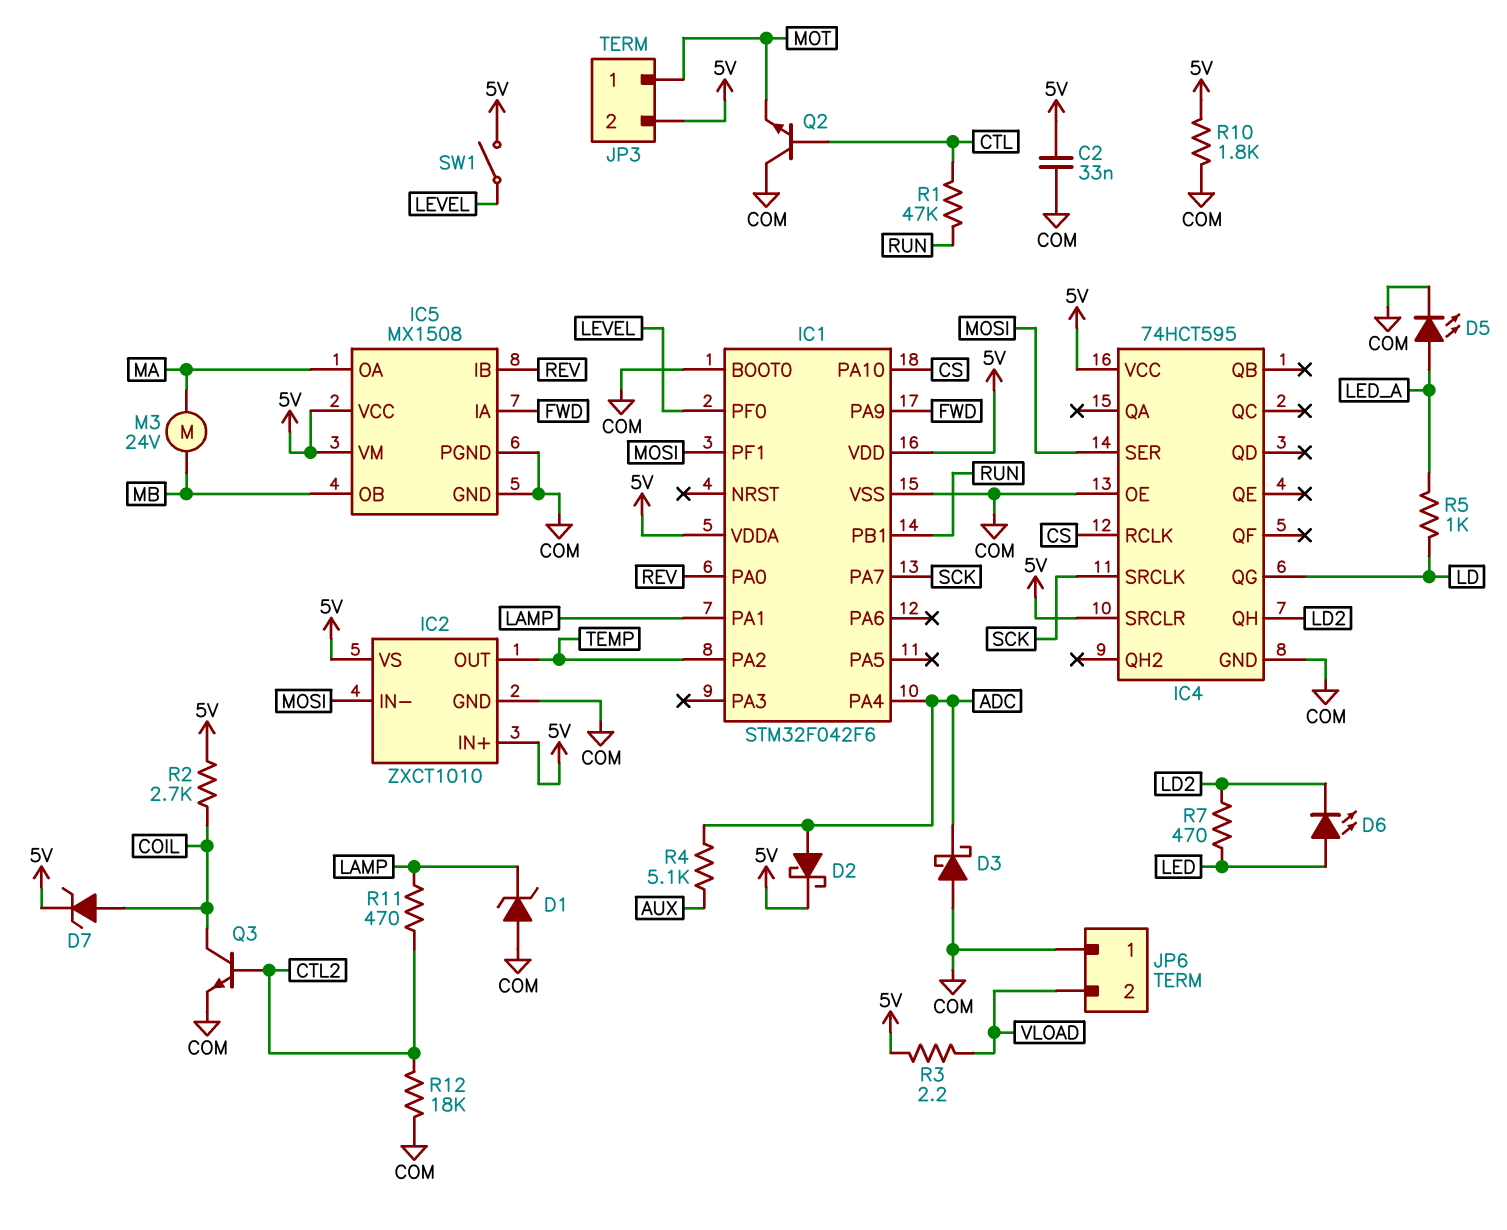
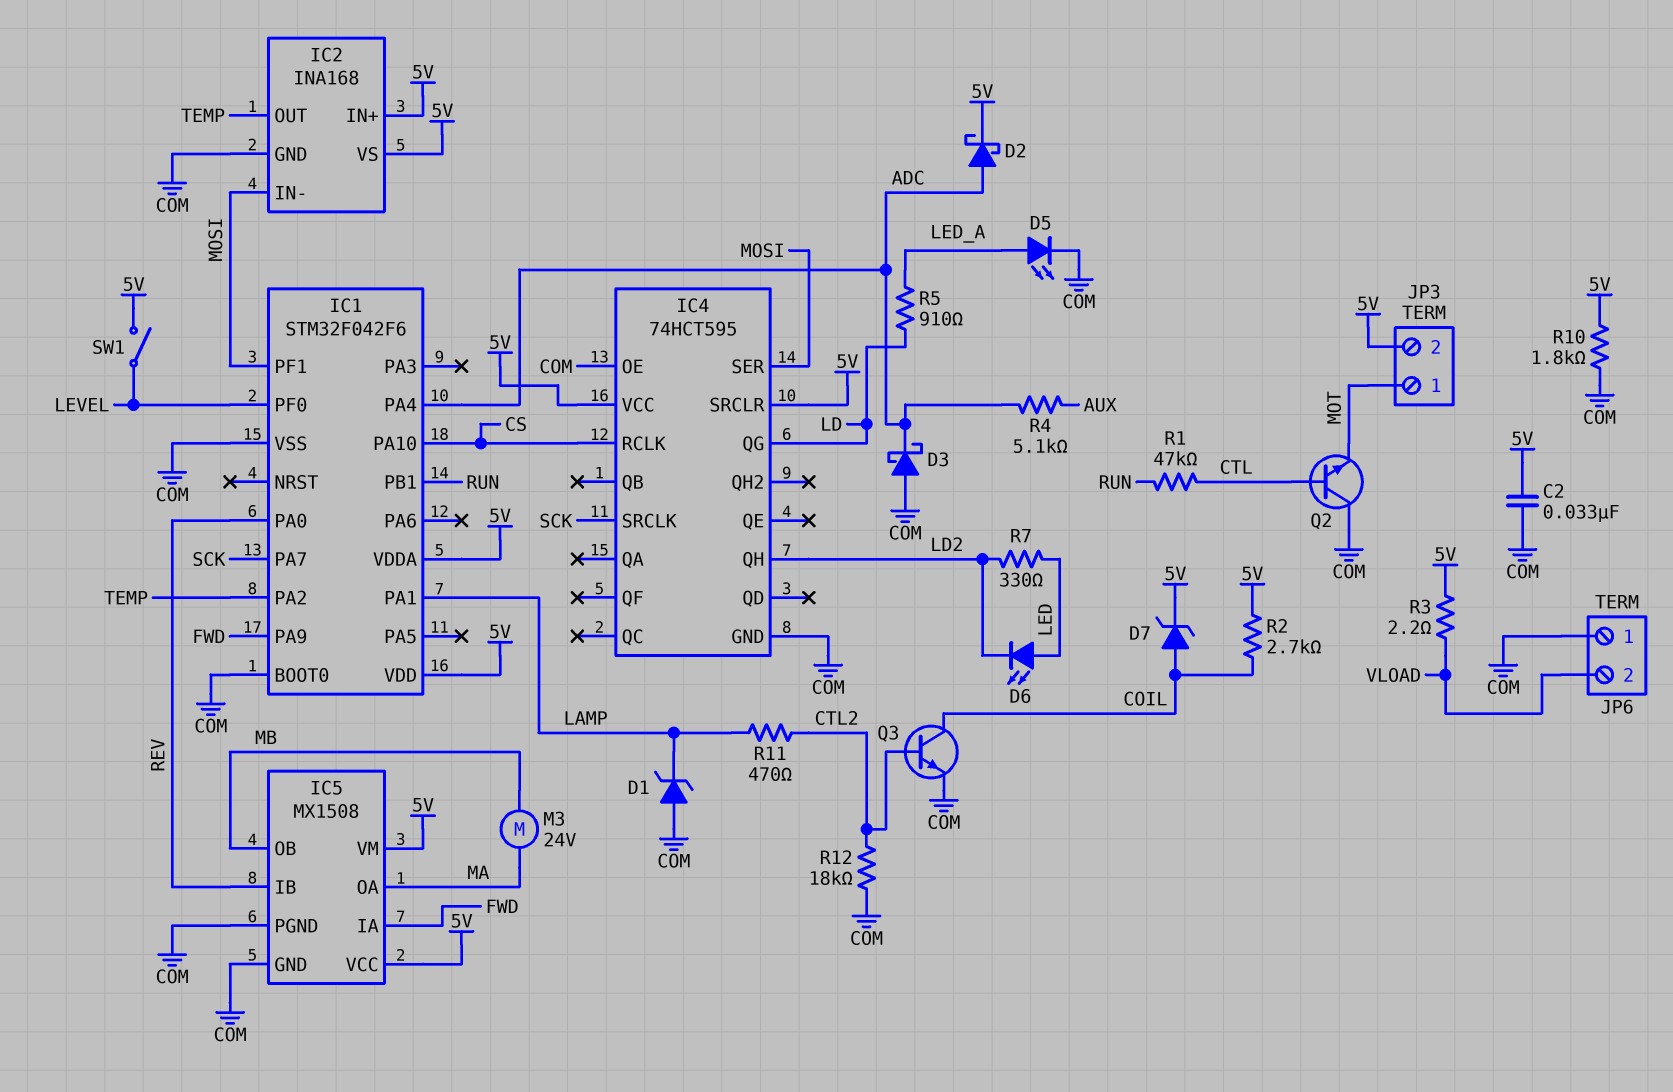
IC2: ZXCT1010 -> INA168
R5: 1k (LD, LED_A) -> 910 (LD, LED_A)
R7: 470 (LD2, LED) -> 330 (LD2, LED)

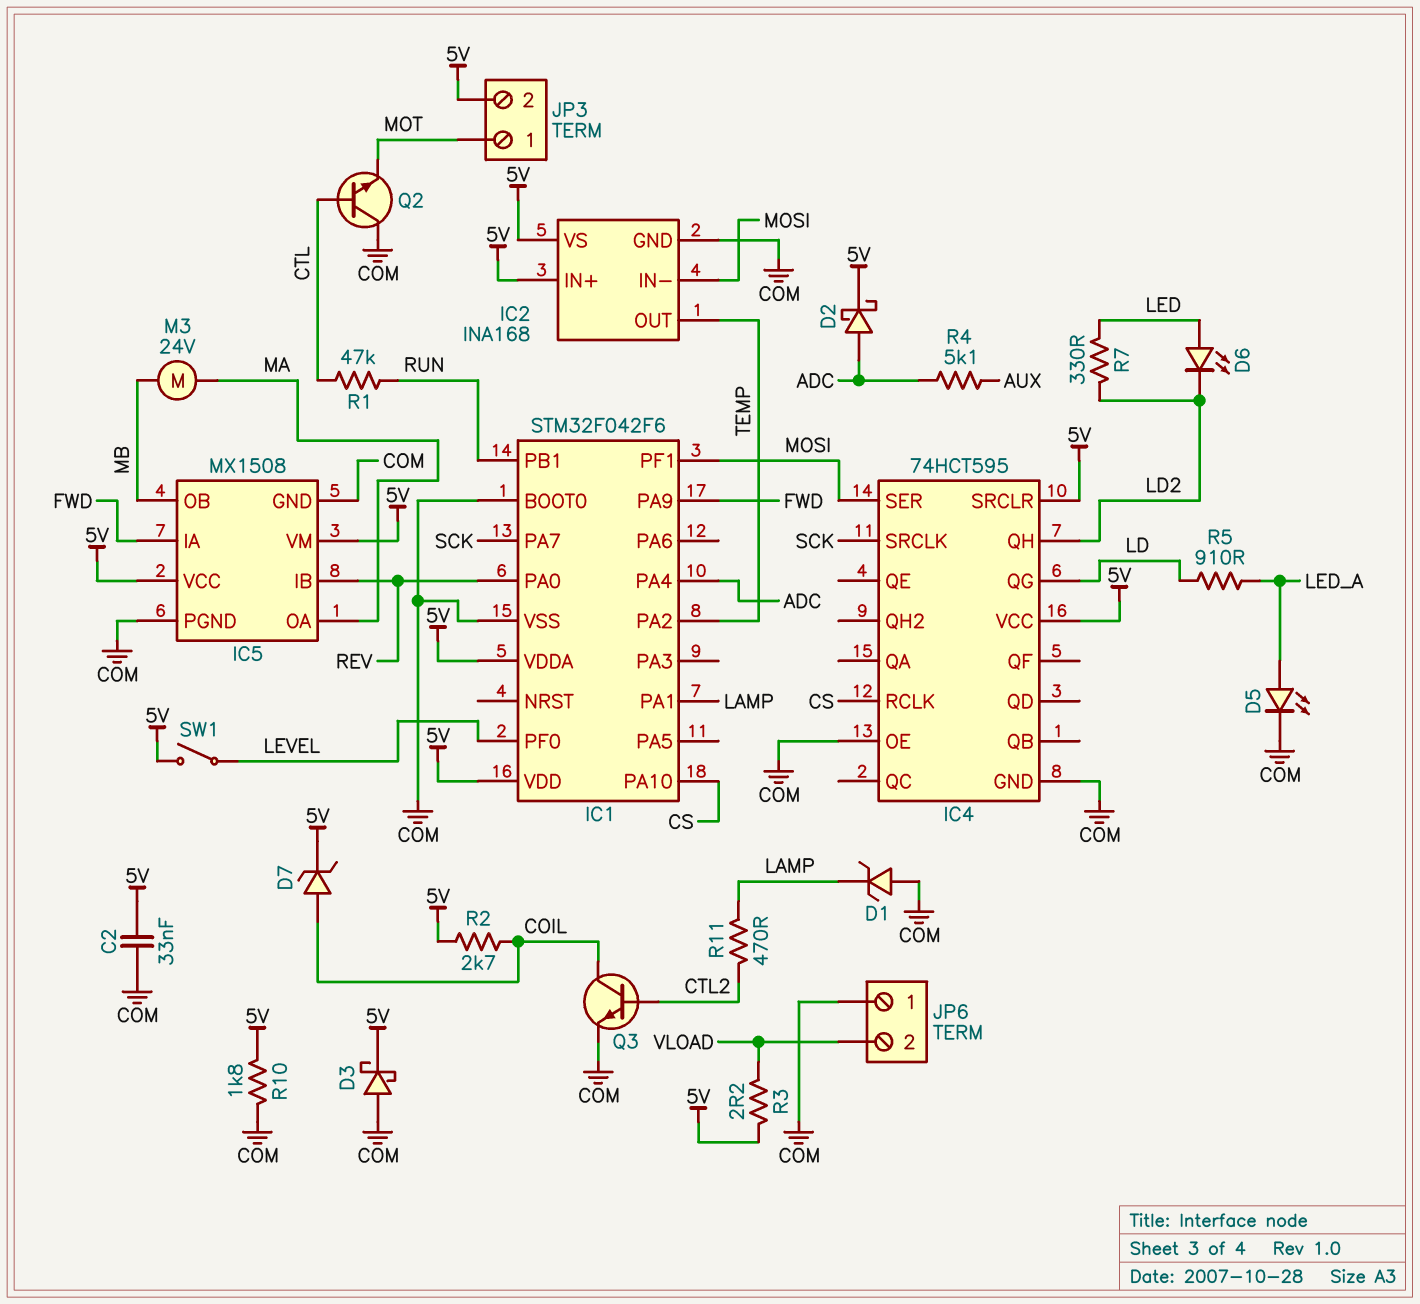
D3: schottky (A COM, K ADC) -> schottky (A COM, K 5V)
R12: 18k (COM, CTL2) -> none

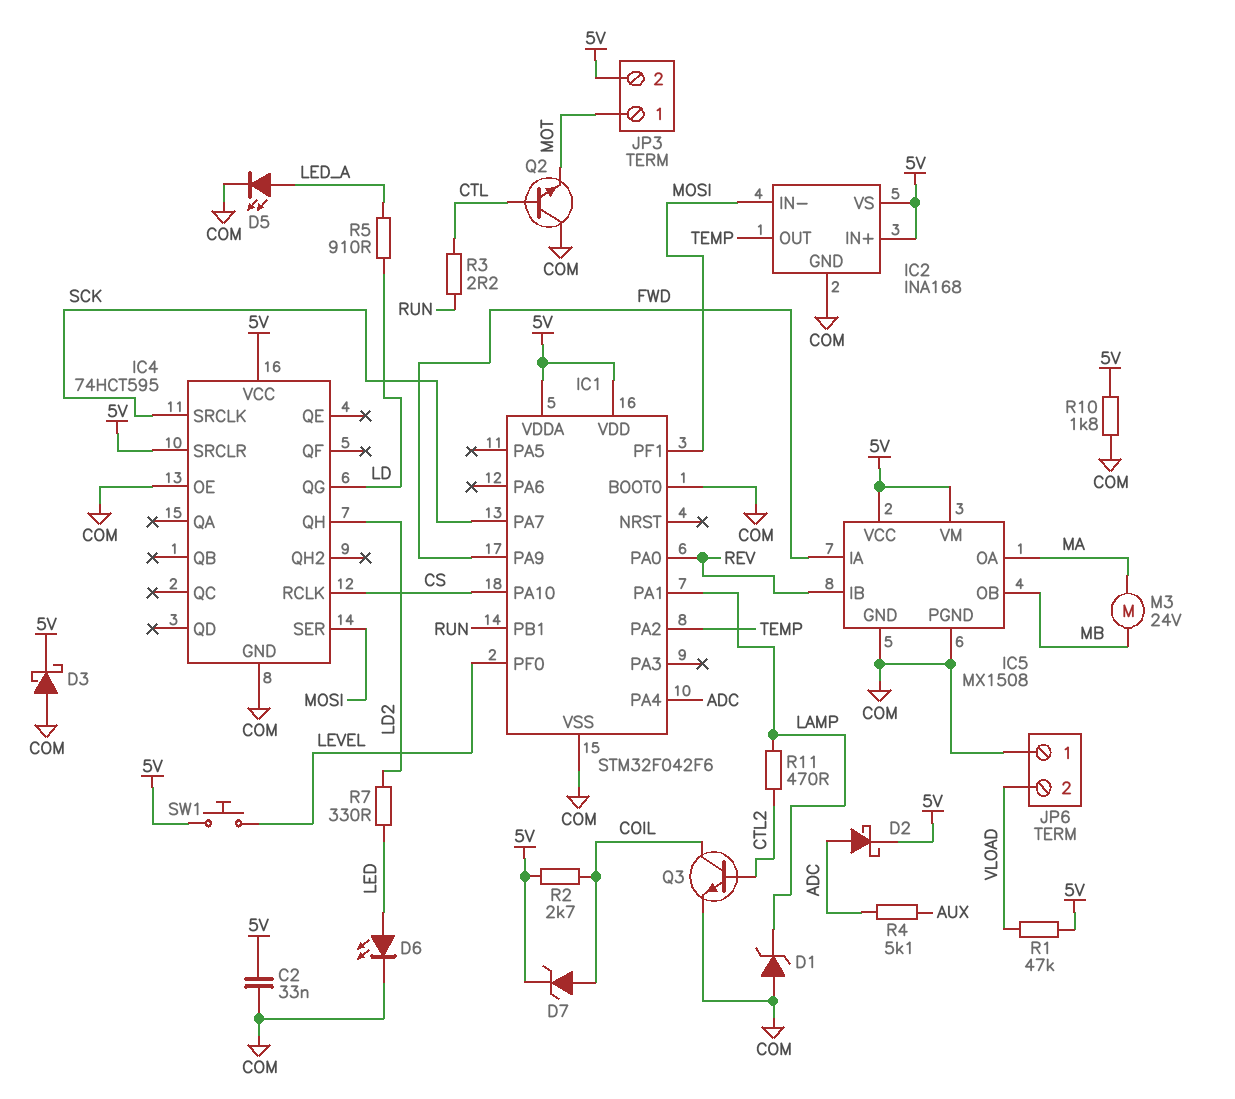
D6: LED (A LED, K LD2) -> LED (A LED, K COM)
R1: 47k (CTL, RUN) -> 47k (5V, VLOAD)
R3: 2.2 (5V, VLOAD) -> 2.2 (CTL, RUN)
SW1: switch (5V, LEVEL) -> button (5V, LEVEL)

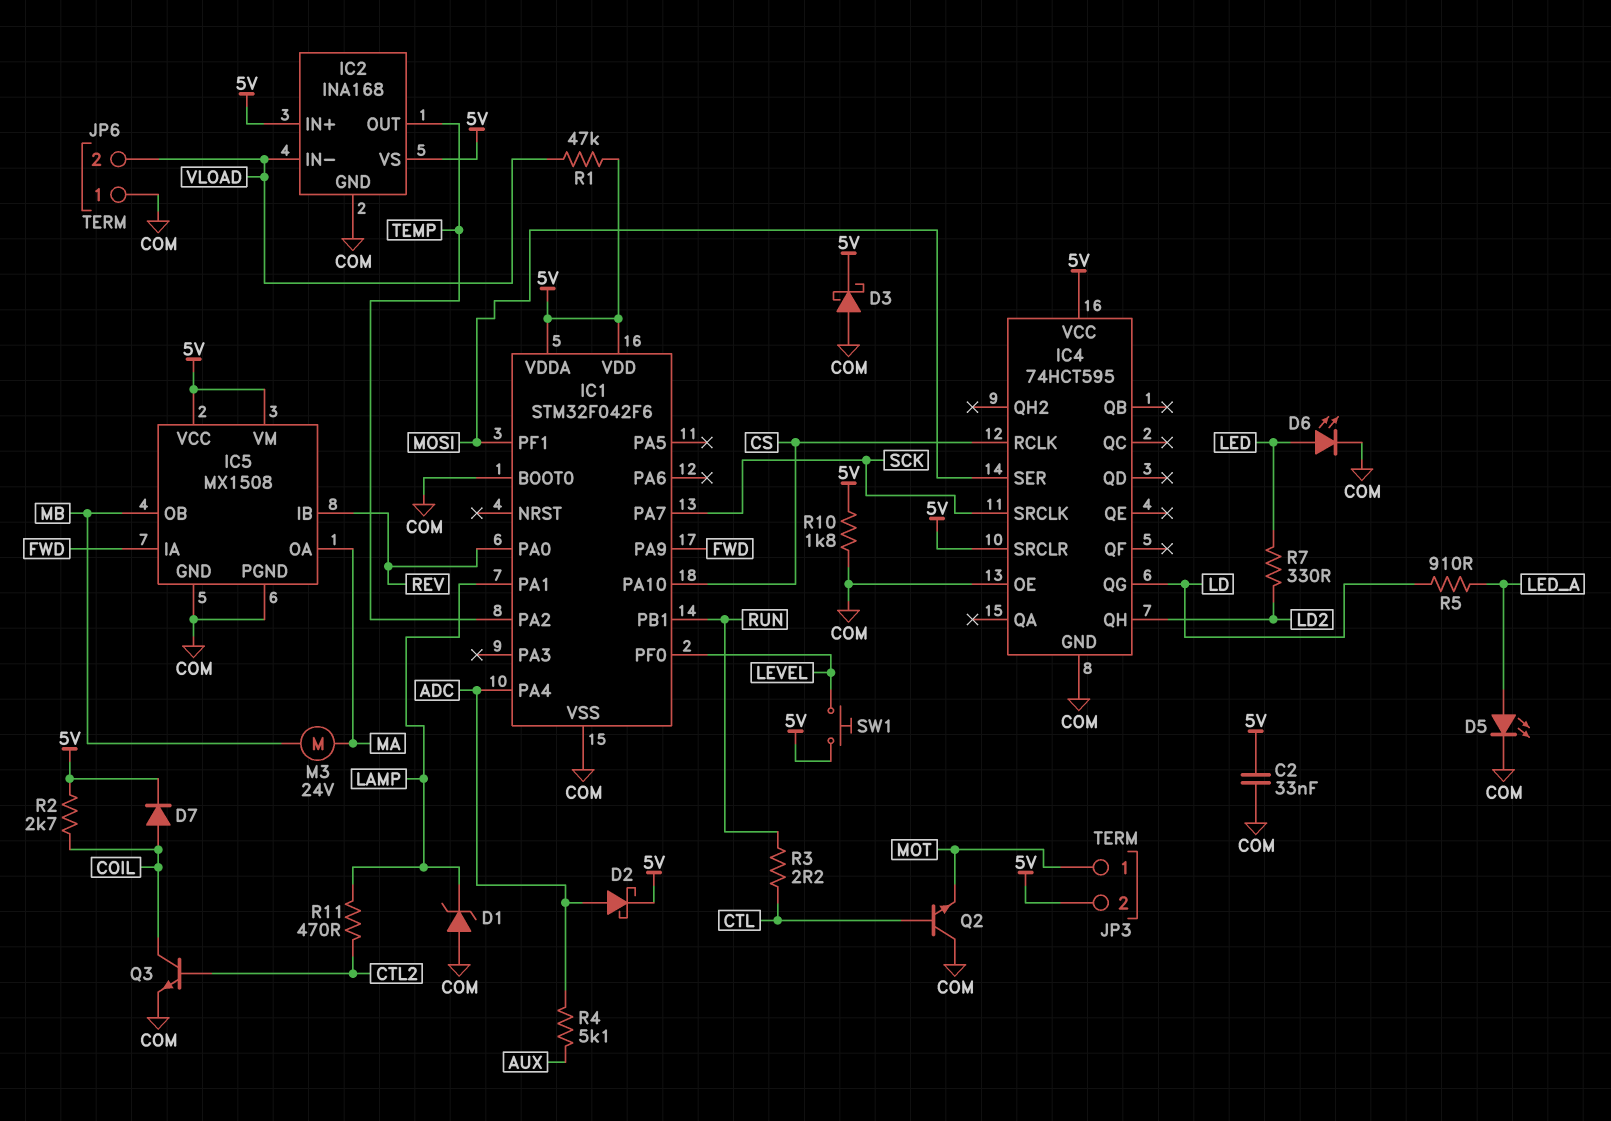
D7: zener (A COIL, K 5V) -> diode (A COIL, K 5V)
IC2 pin IN-: MOSI -> VLOAD

